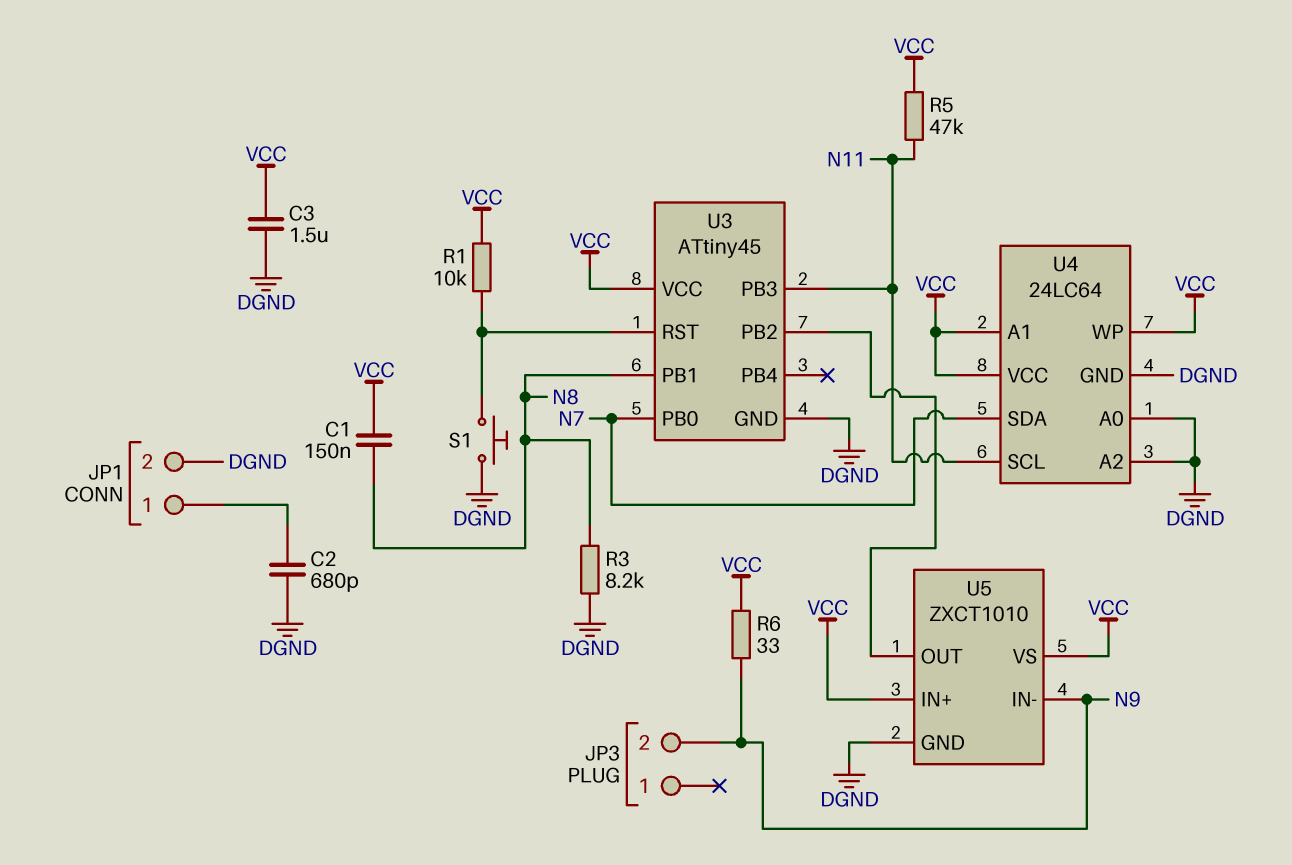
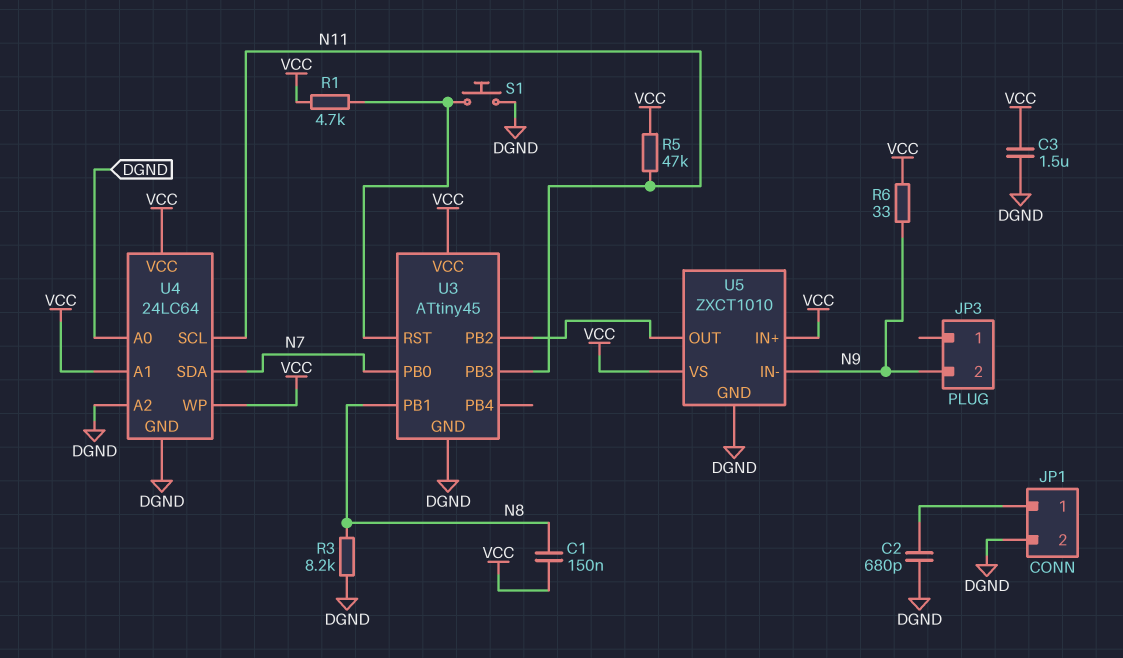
R1: 10k (U3/RST, VCC) -> 4.7k (U3/RST, VCC)

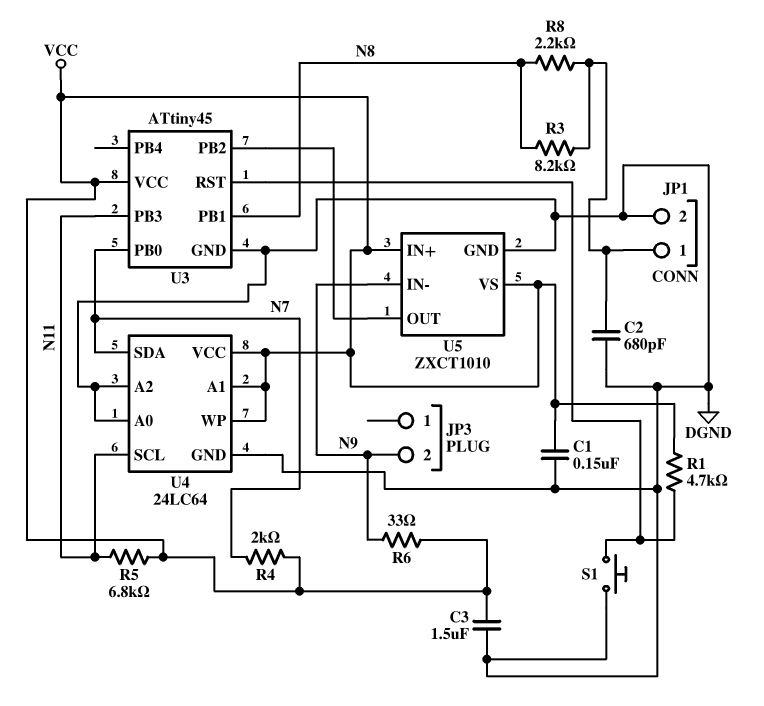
C1: 150nF (N8, VCC) -> 150nF (DGND, VCC)
R3: 8.2k (DGND, N8) -> 8.2k (JP1/1, N8)
R4: none -> 2k (N7, VCC)
R5: 47k (N11, VCC) -> 6.8k (N11, VCC)
R8: none -> 2.2k (JP1/1, N8)

